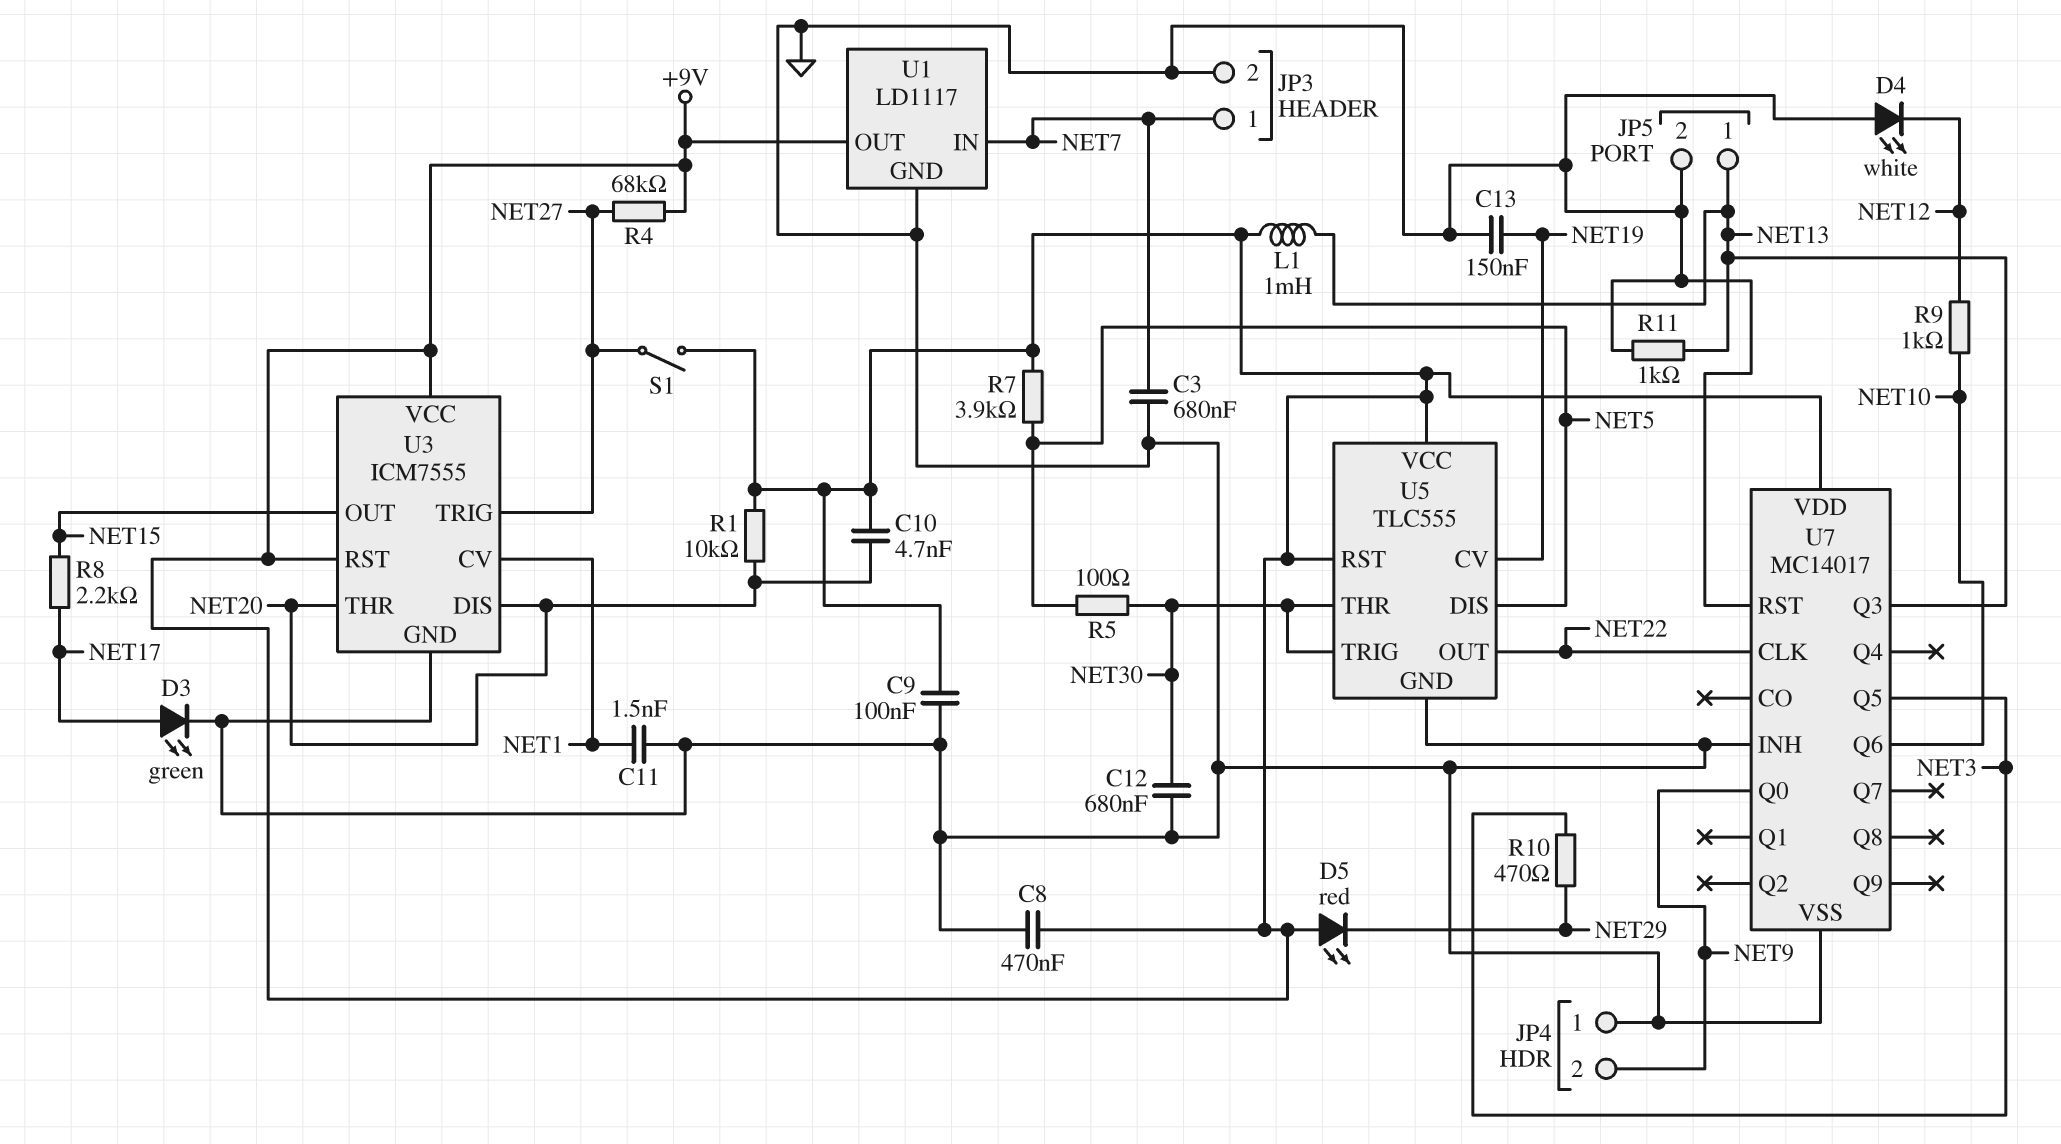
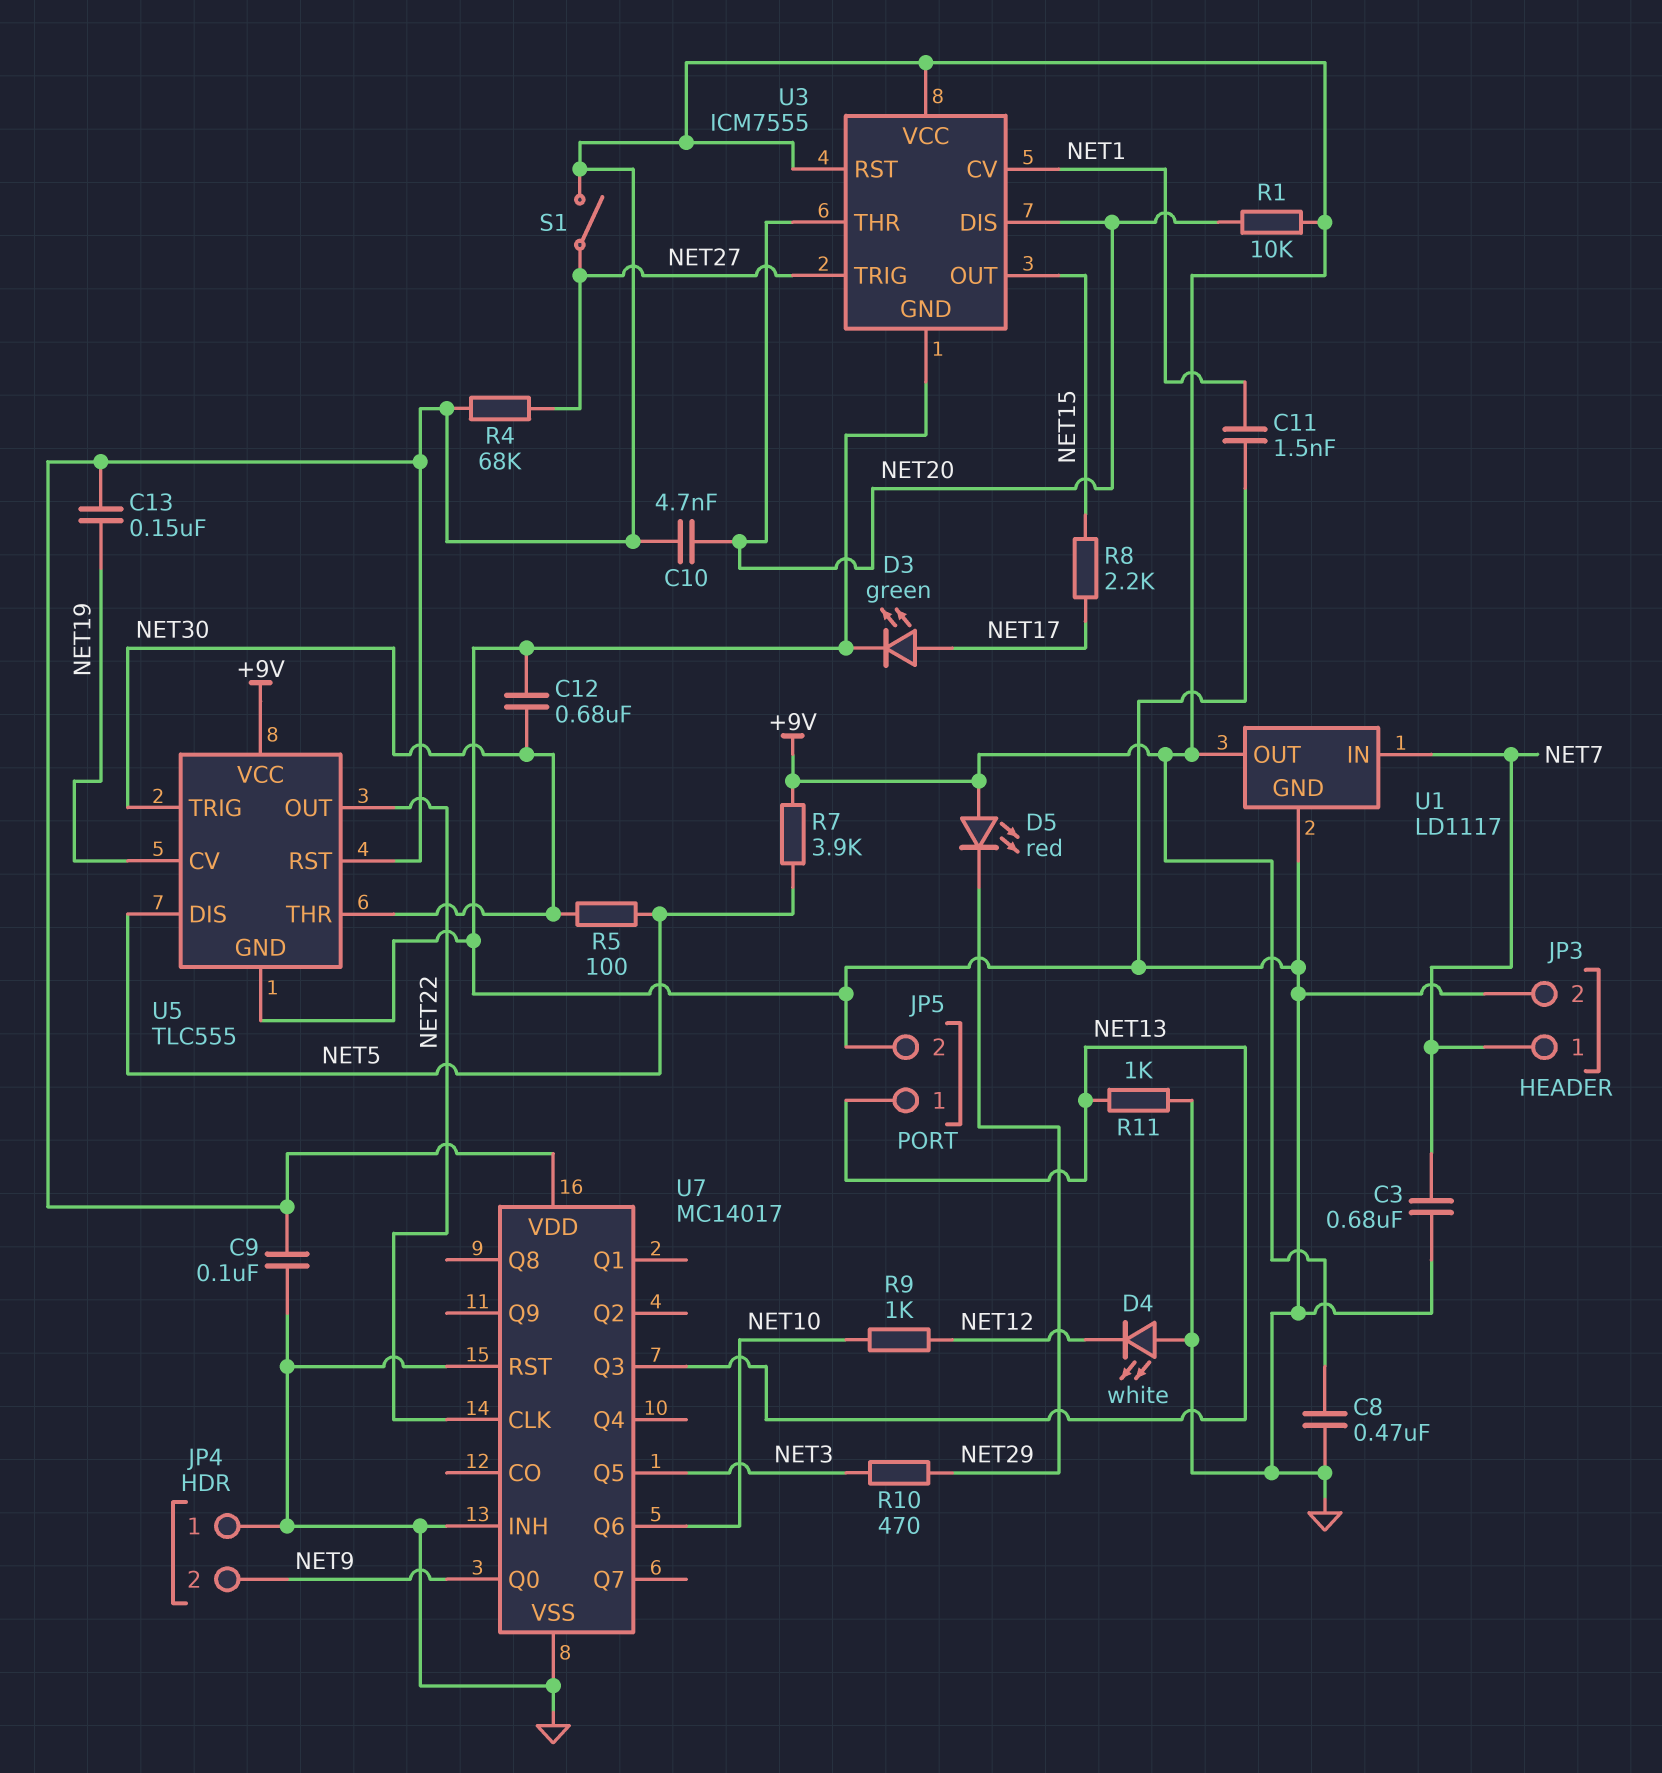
C13: 150nF (GND, NET19) -> 150nF (+9V, NET19)
L1: 1mH (+9V, NET13) -> none

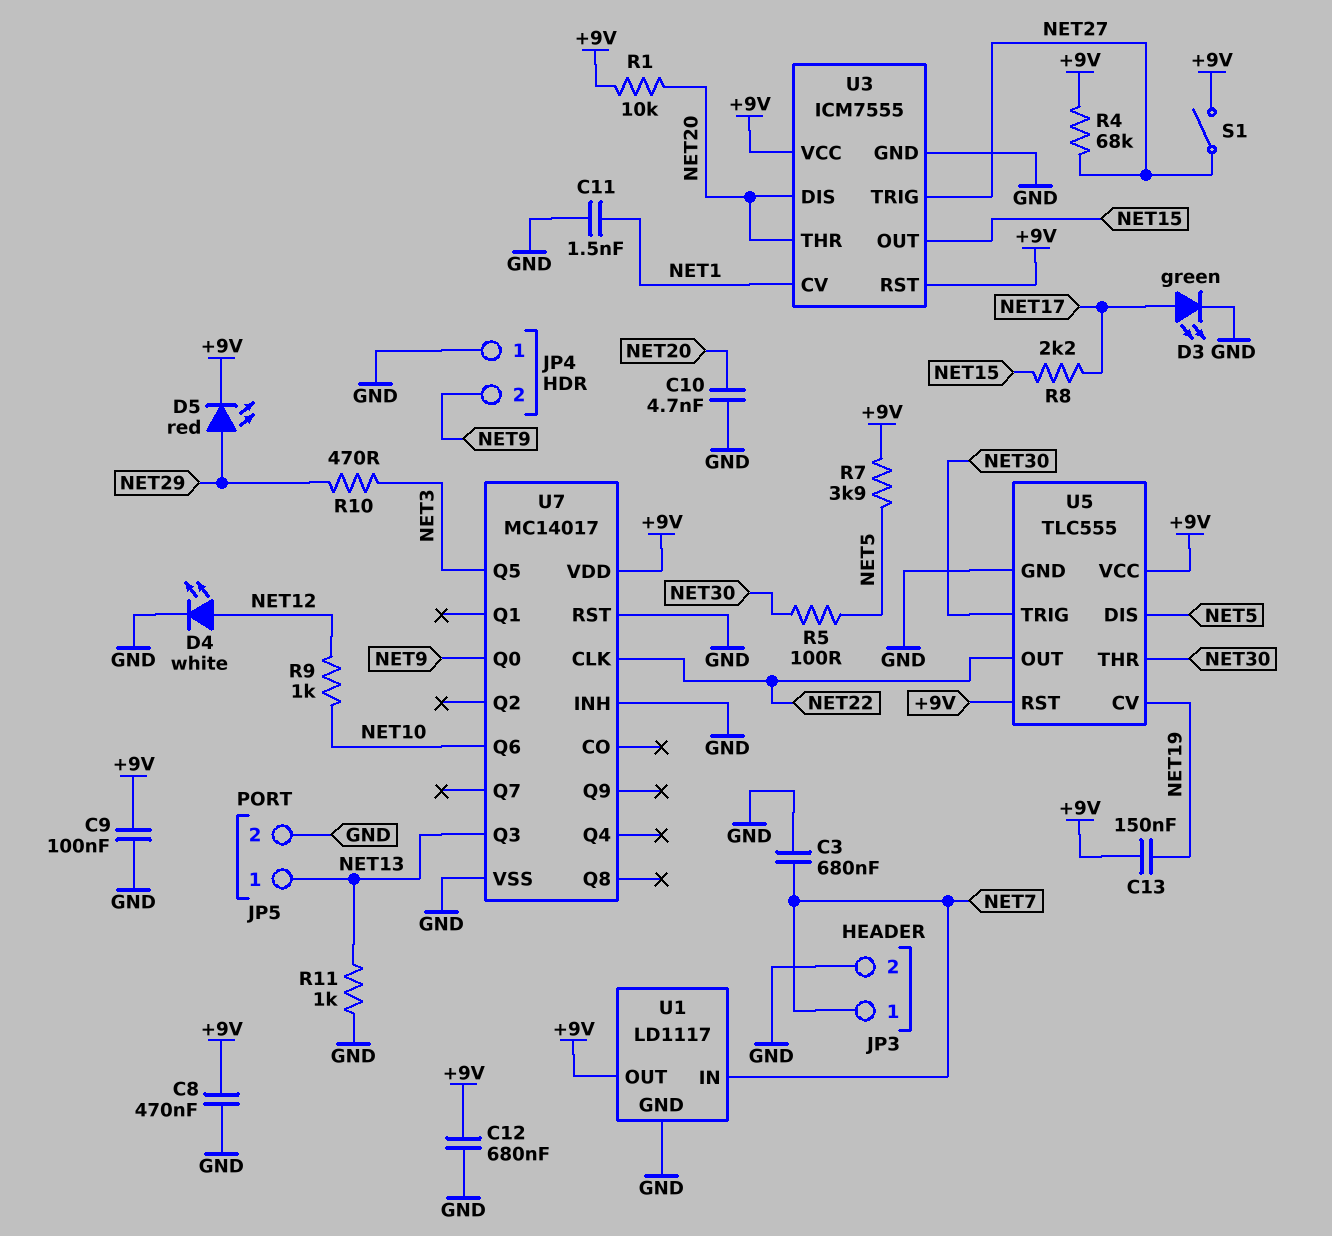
C10: 4.7nF (+9V, NET20) -> 4.7nF (GND, NET20)
C12: 680nF (GND, NET30) -> 680nF (+9V, GND)
D4: LED white (A GND, K NET12) -> LED white (A NET12, K GND)
D5: LED red (A +9V, K NET29) -> LED red (A NET29, K +9V)

